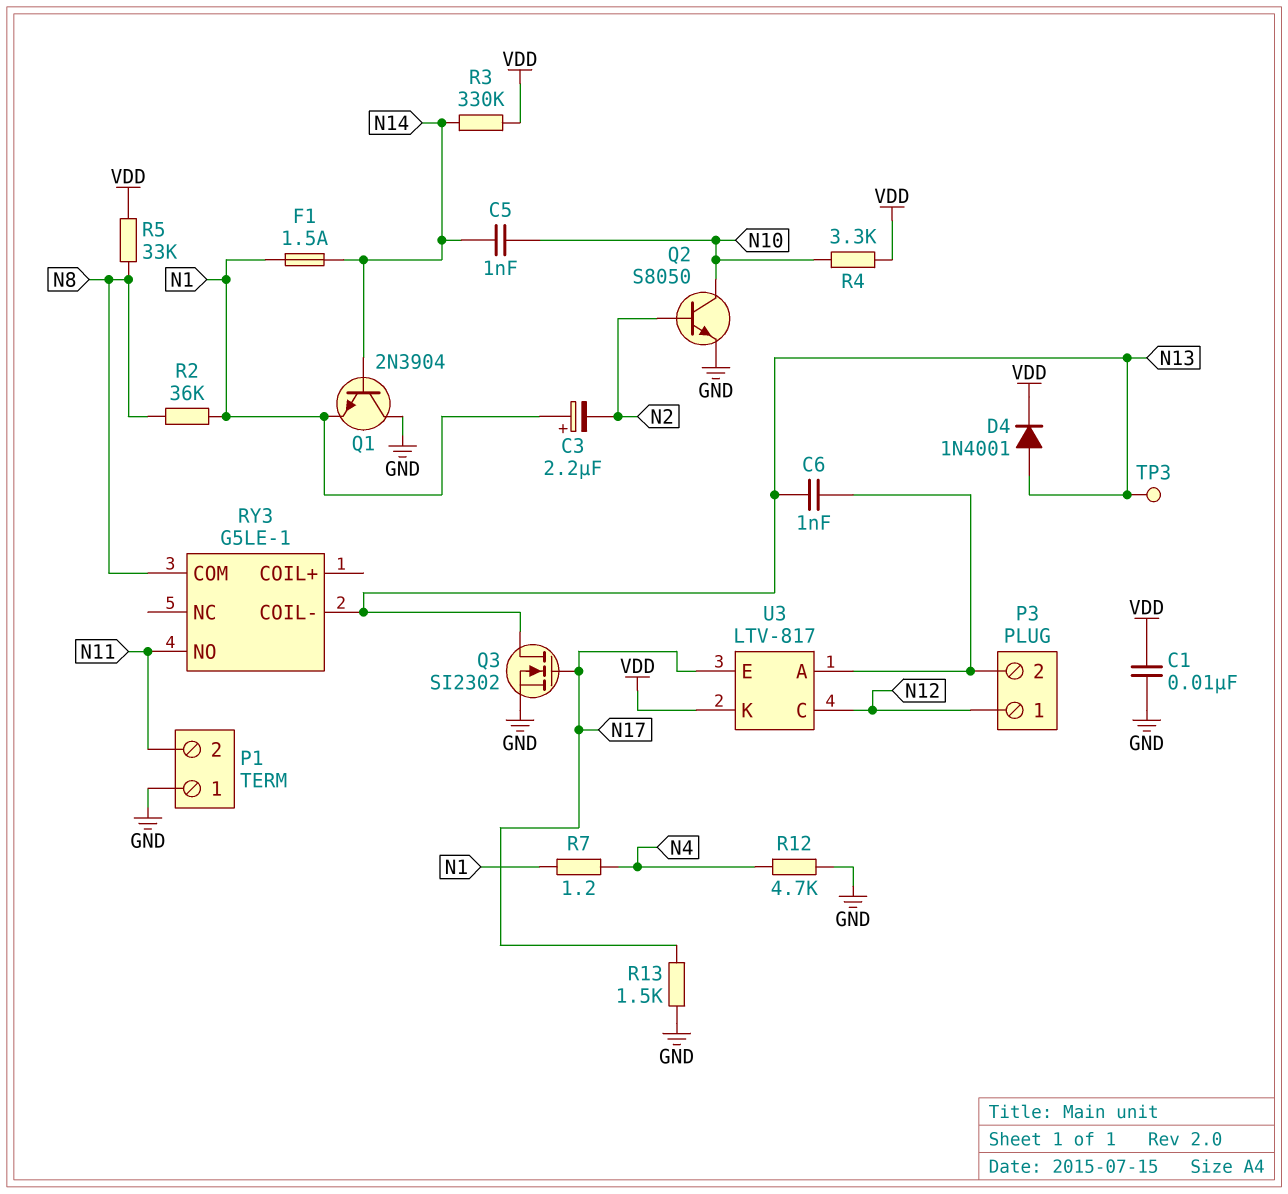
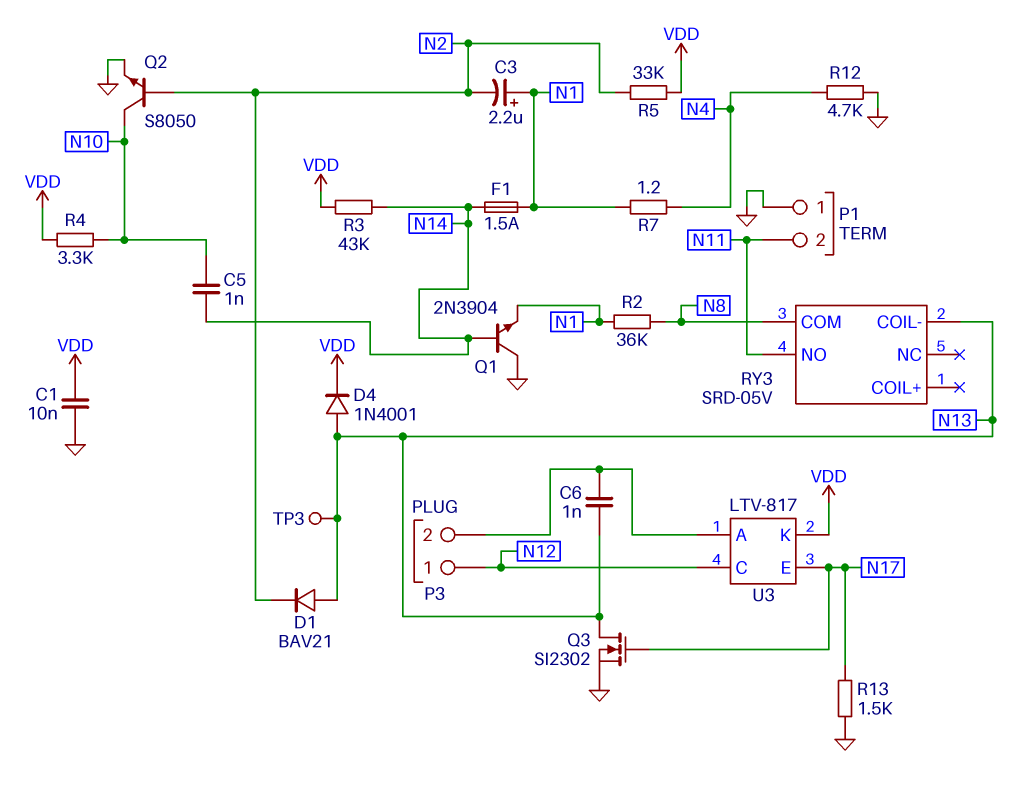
D1: none -> diode BAV21 (A N13, K N2)
R3: 330k (N14, VDD) -> 43k (N14, VDD)
R5: 33k (N8, VDD) -> 33k (N2, VDD)
RY3: G5LE-1 -> SRD-05V

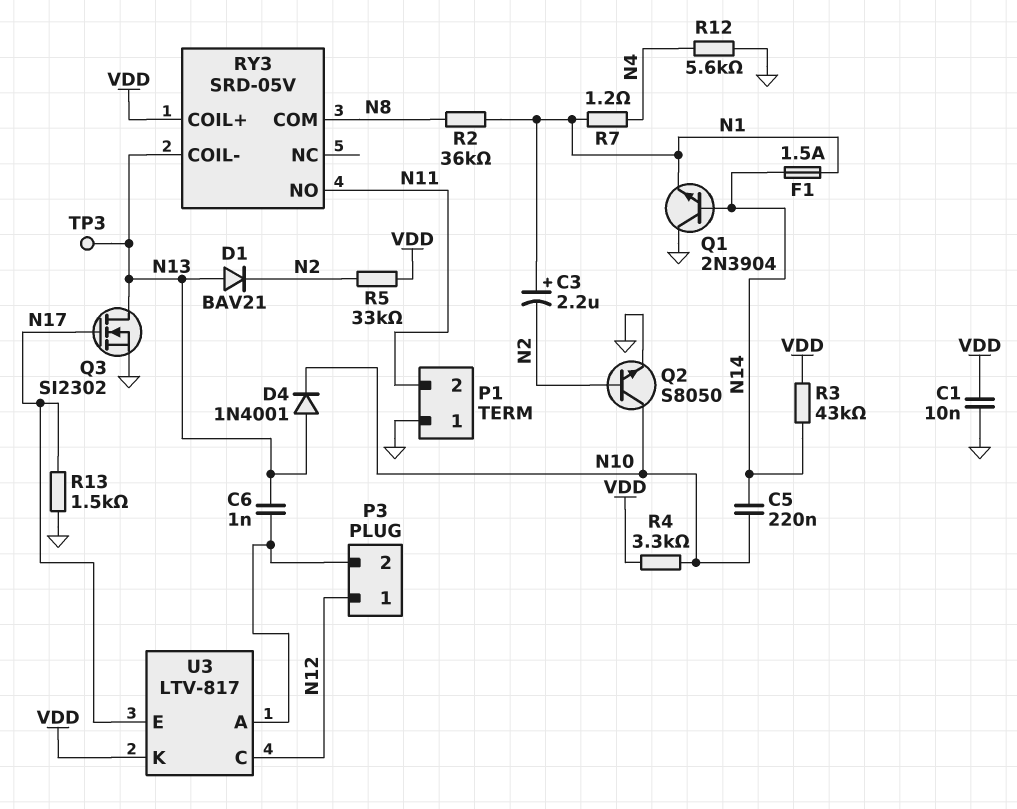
C5: 1nF (N10, N14) -> 220nF (N10, N14)
D4: diode 1N4001 (A N13, K VDD) -> diode 1N4001 (A N13, K N10)
R12: 4.7k (GND, N4) -> 5.6k (GND, N4)
RY3 pin COIL+: none -> VDD

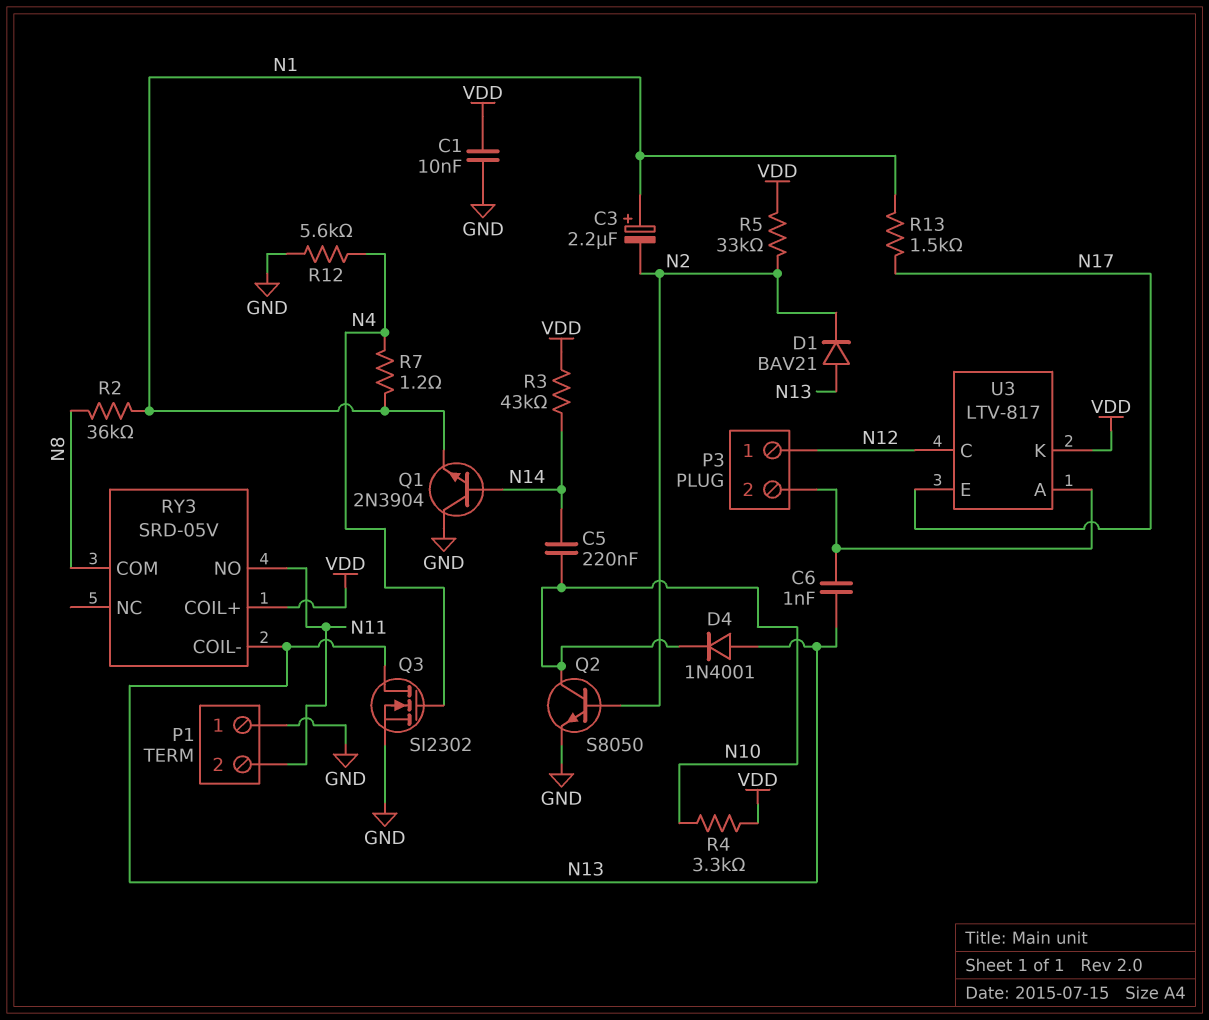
F1: 1.5A (N1, N14) -> none
Q3: NMOS SI2302 (G N17, D N13, S GND) -> NMOS SI2302 (G N4, D N13, S GND)
R13: 1.5k (GND, N17) -> 1.5k (N1, N17)
TP3: test point (N13) -> none

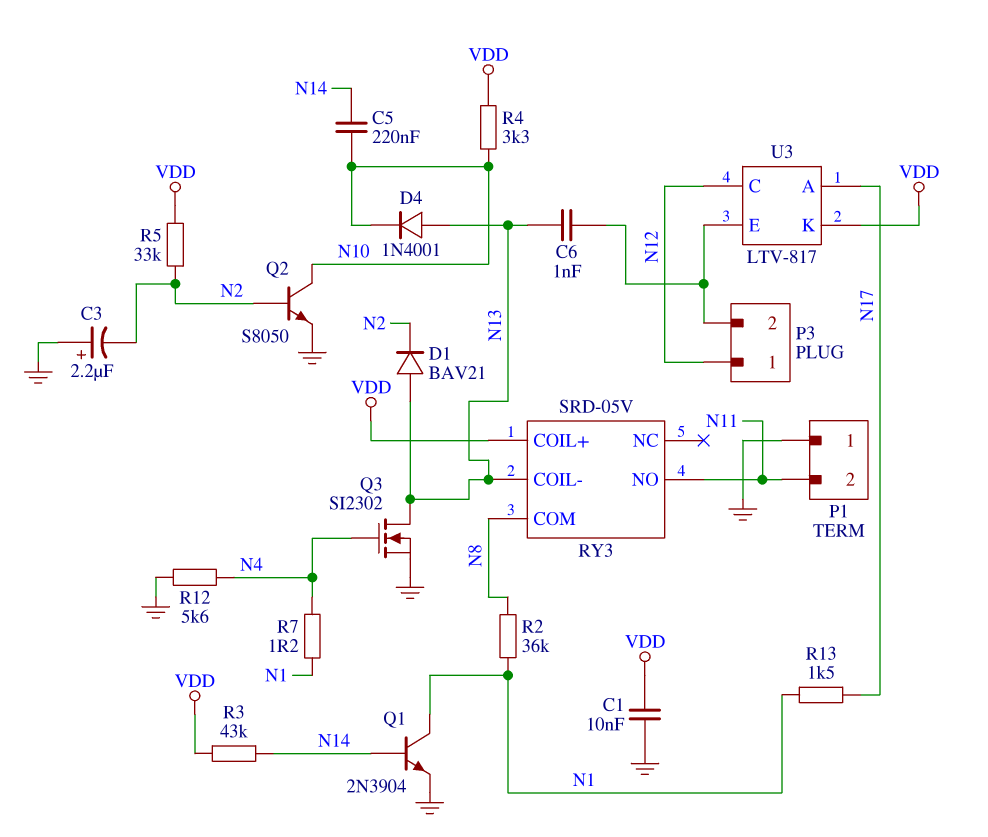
C3: 2.2uF (plus N1, minus N2) -> 2.2uF (plus GND, minus N2)
Q1: NPN 2N3904 (B N14, C GND, E N1) -> NPN 2N3904 (B N14, C N1, E GND)
U3 pin A: P3/2 -> N17
U3 pin E: N17 -> P3/2

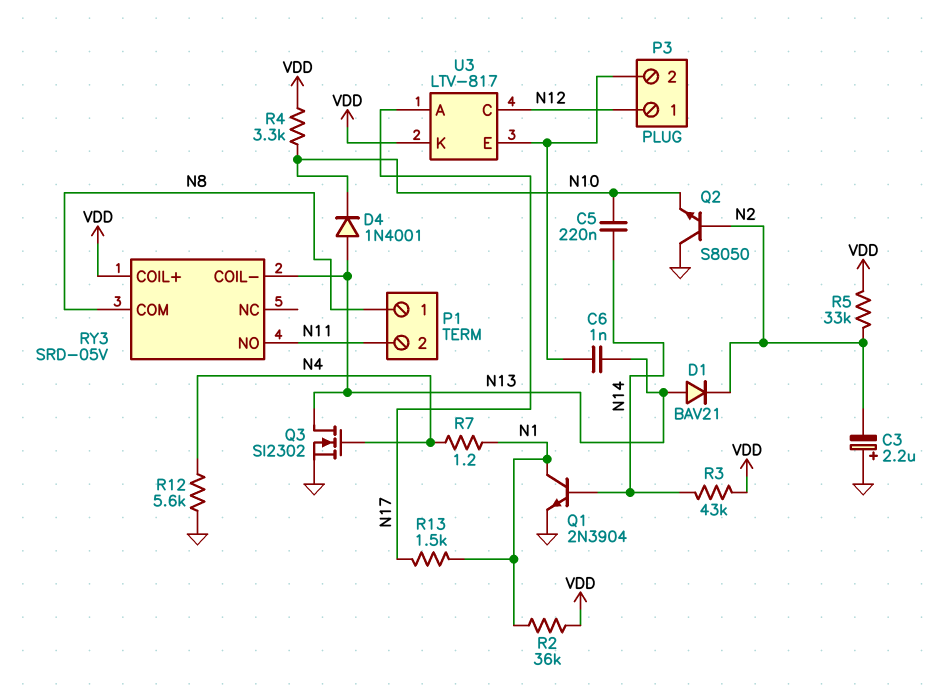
C1: 10nF (GND, VDD) -> none
P1 pin 1: GND -> N8
Q2: NPN S8050 (B N2, C N10, E GND) -> NPN S8050 (B N2, C GND, E N10)
R2: 36k (N1, N8) -> 36k (N1, VDD)

